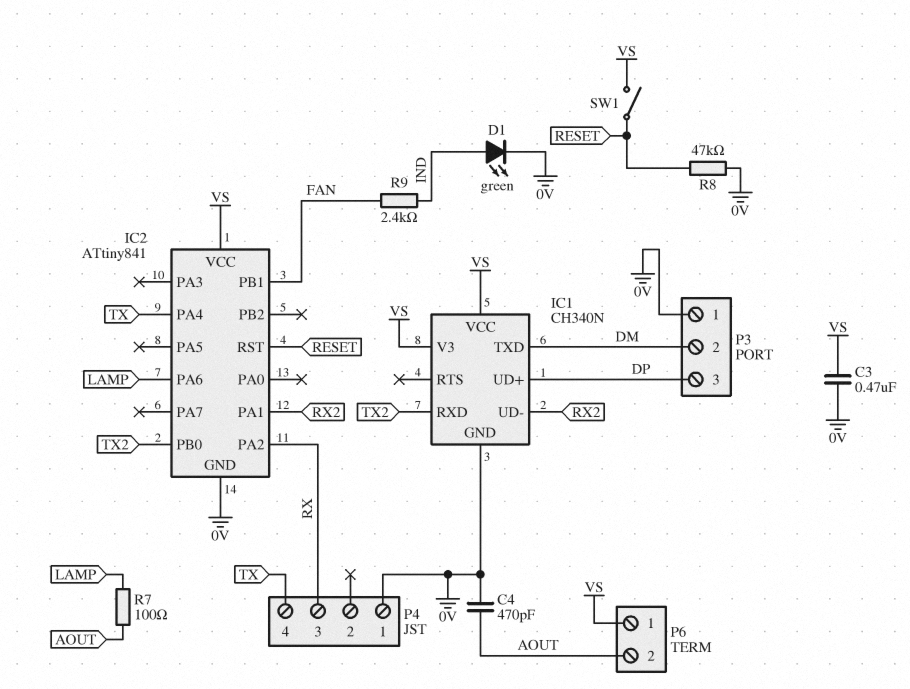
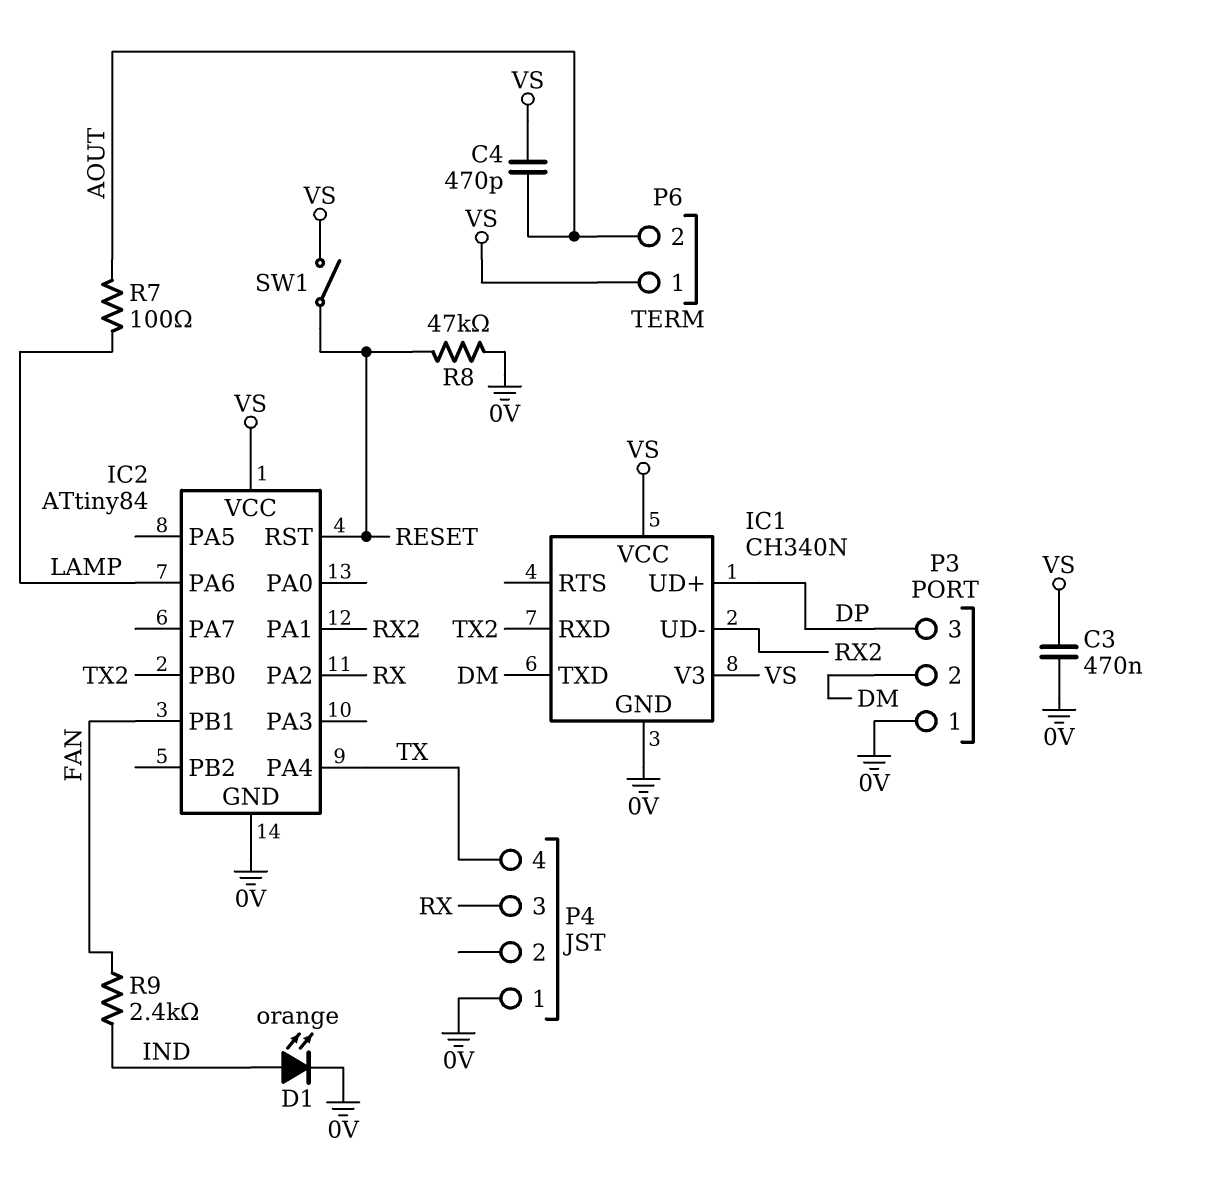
C4: 470pF (0V, AOUT) -> 470pF (AOUT, VS)
D1: LED green (A IND, K 0V) -> LED orange (A IND, K 0V)
IC2: ATtiny841 -> ATtiny84

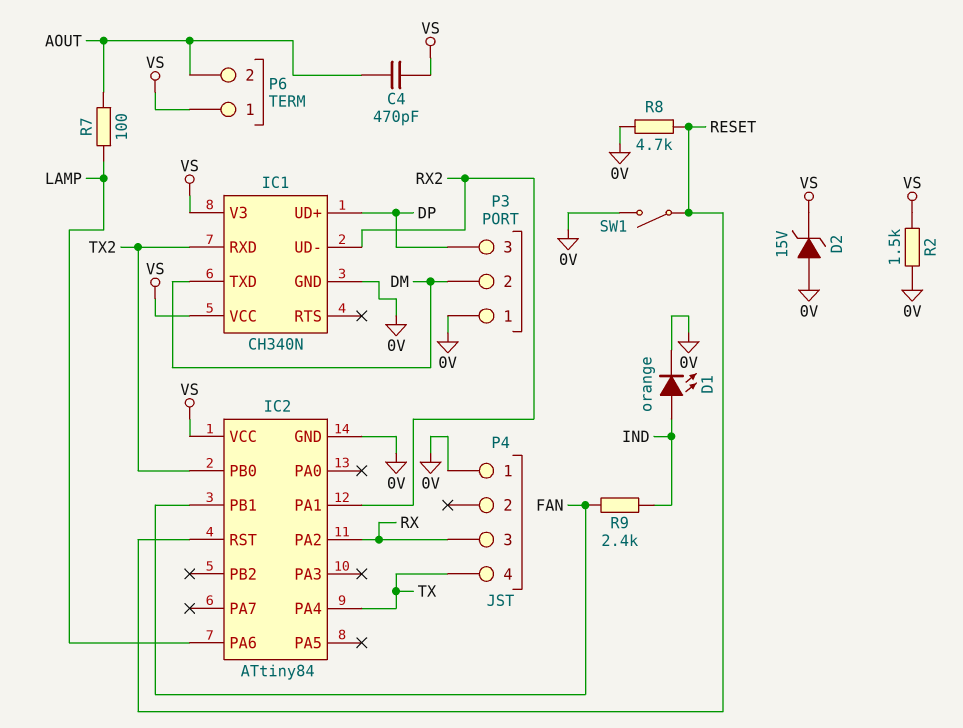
C3: 470nF (0V, VS) -> none
D2: none -> zener 15V (A 0V, K VS)
R2: none -> 1.5k (0V, VS)
R8: 47k (0V, RESET) -> 4.7k (0V, RESET)
SW1: switch (RESET, VS) -> switch (0V, RESET)

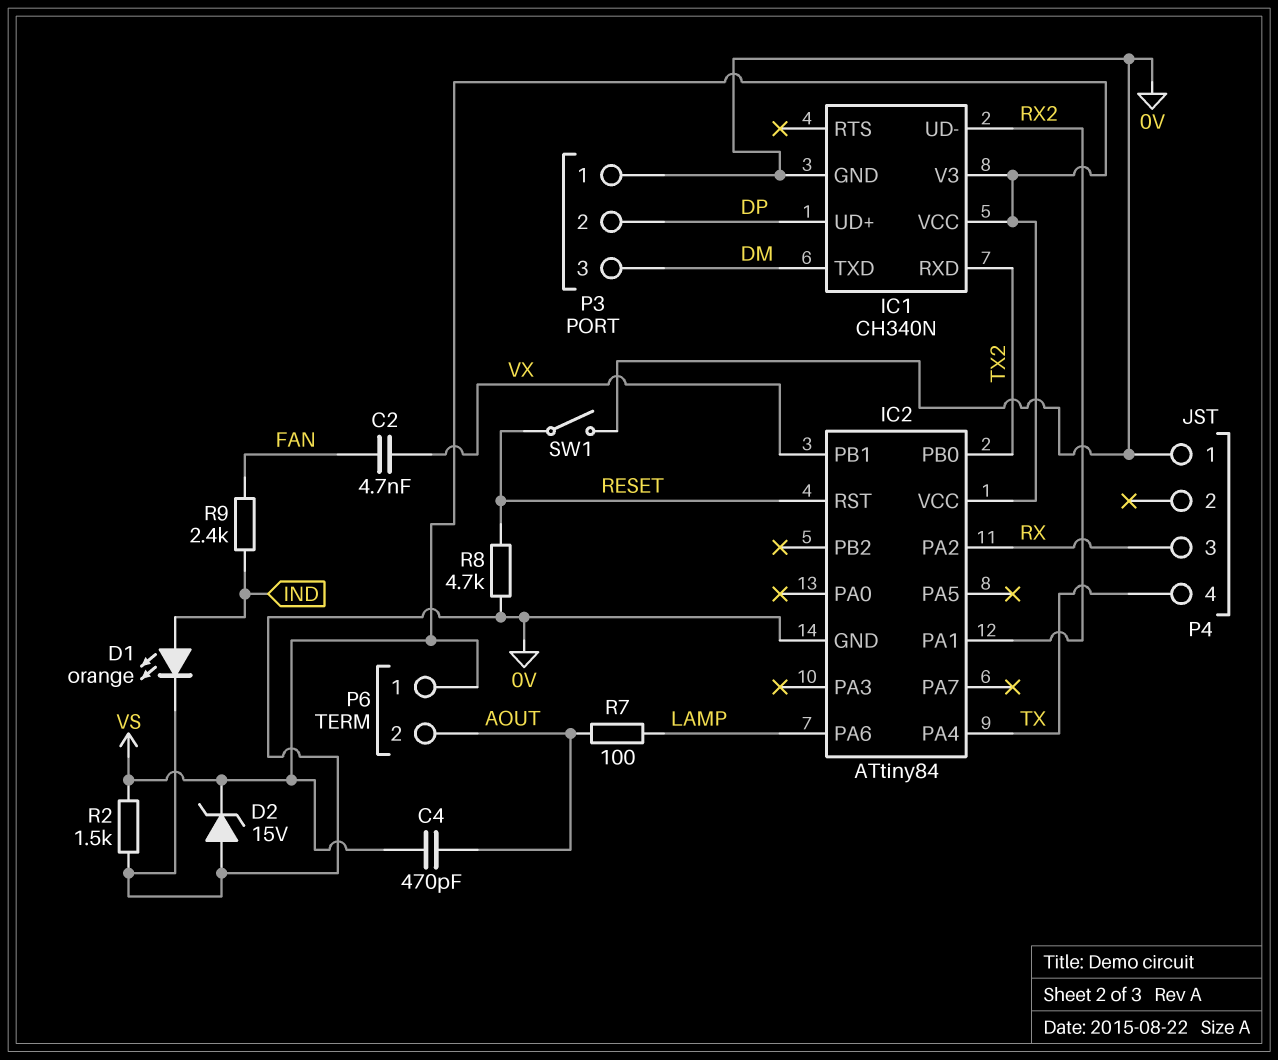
C2: none -> 4.7nF (FAN, VX)
IC2 pin PB1: FAN -> VX
P3 pin 2: DM -> DP
P3 pin 3: DP -> DM

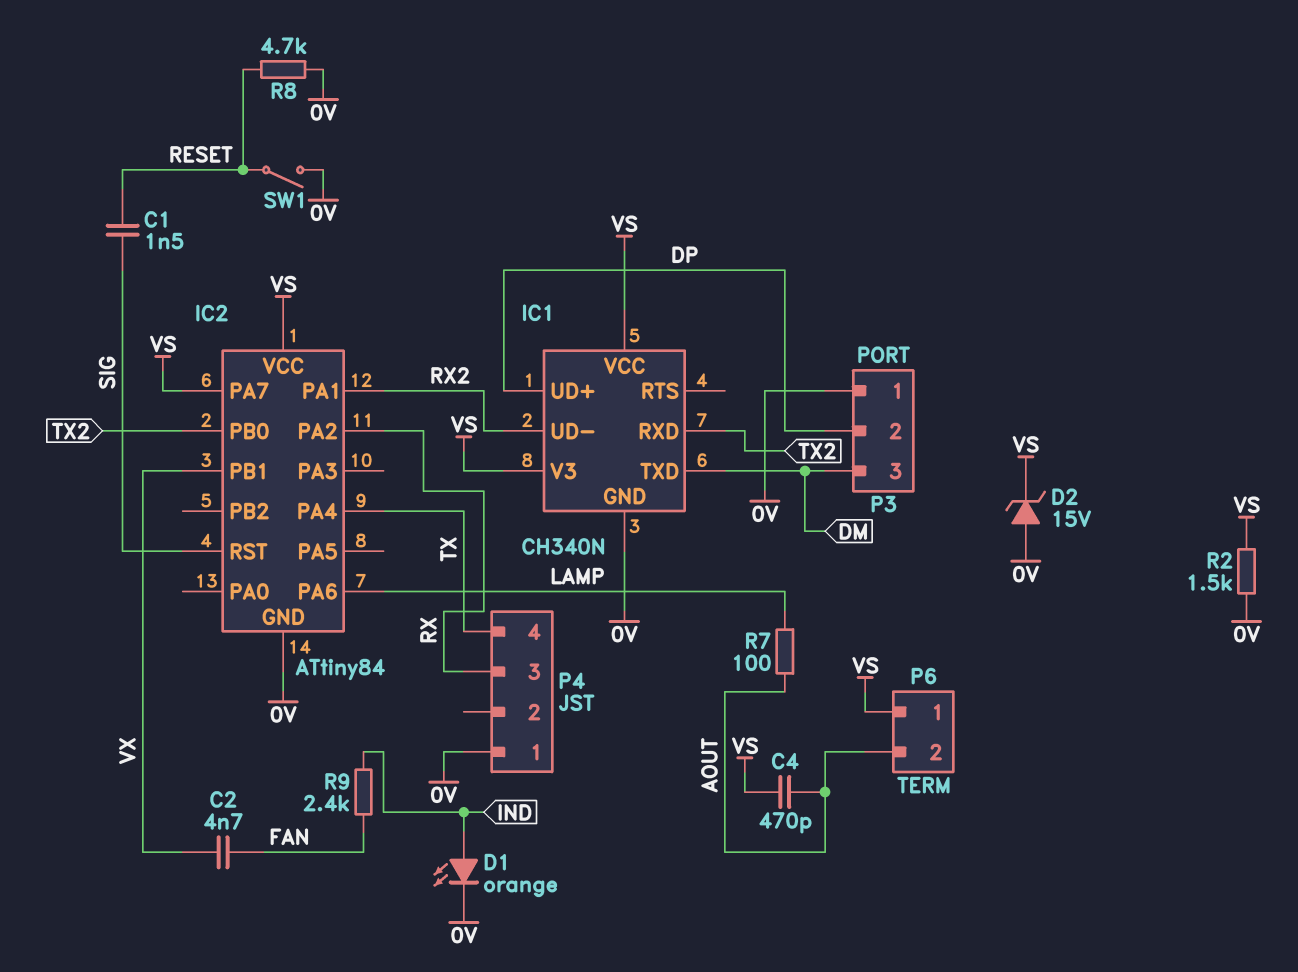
C1: none -> 1.5nF (RESET, SIG)
IC2 pin PA7: none -> VS
IC2 pin RST: RESET -> SIG

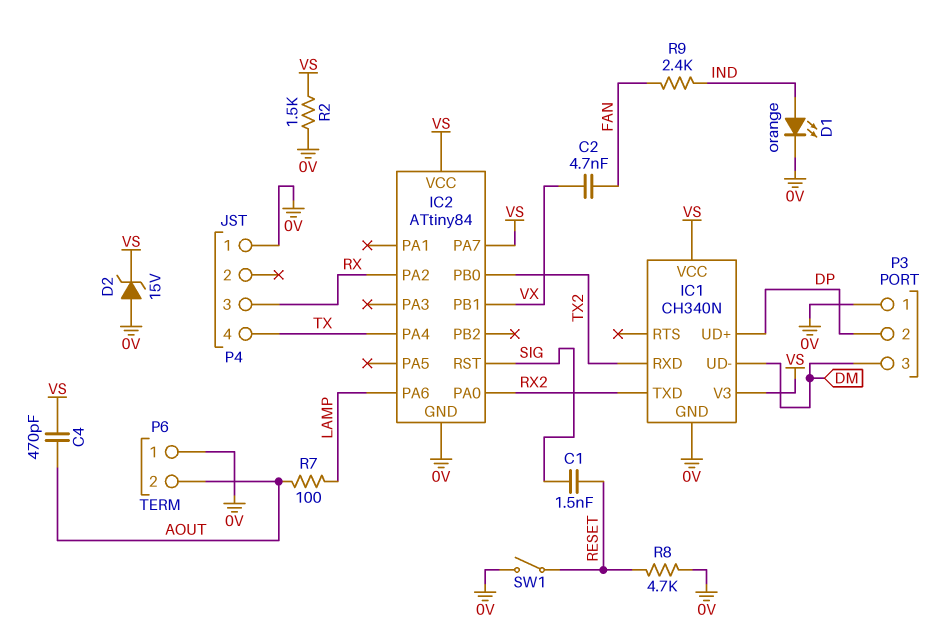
IC1 pin TXD: DM -> RX2
IC1 pin UD-: RX2 -> DM
IC2 pin PA0: none -> RX2
IC2 pin PA1: RX2 -> none
P6 pin 1: VS -> 0V

